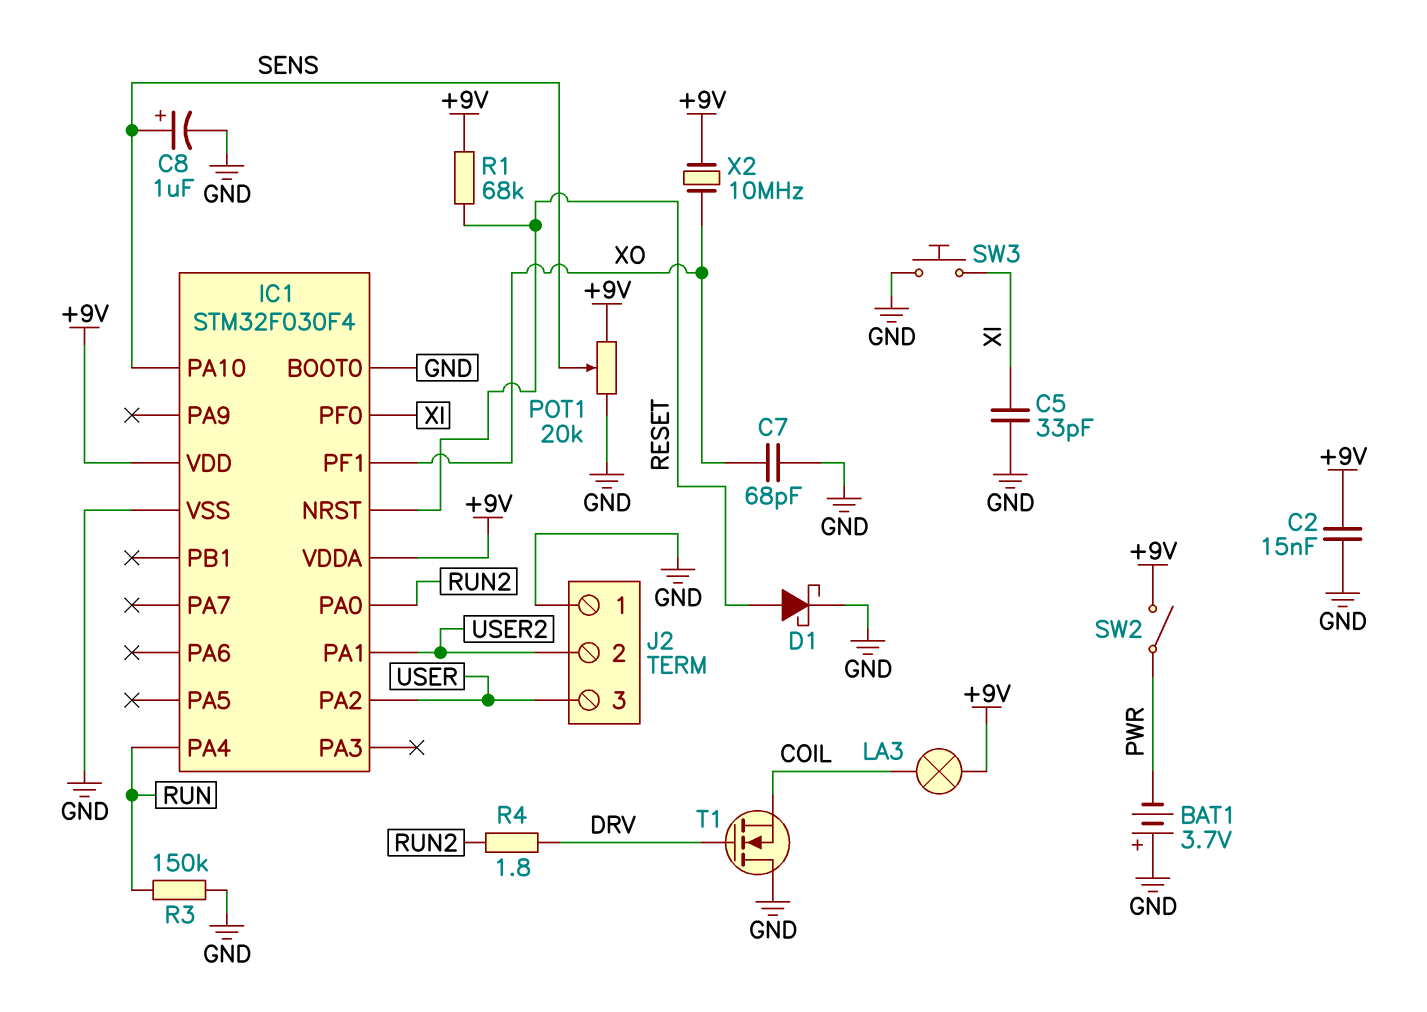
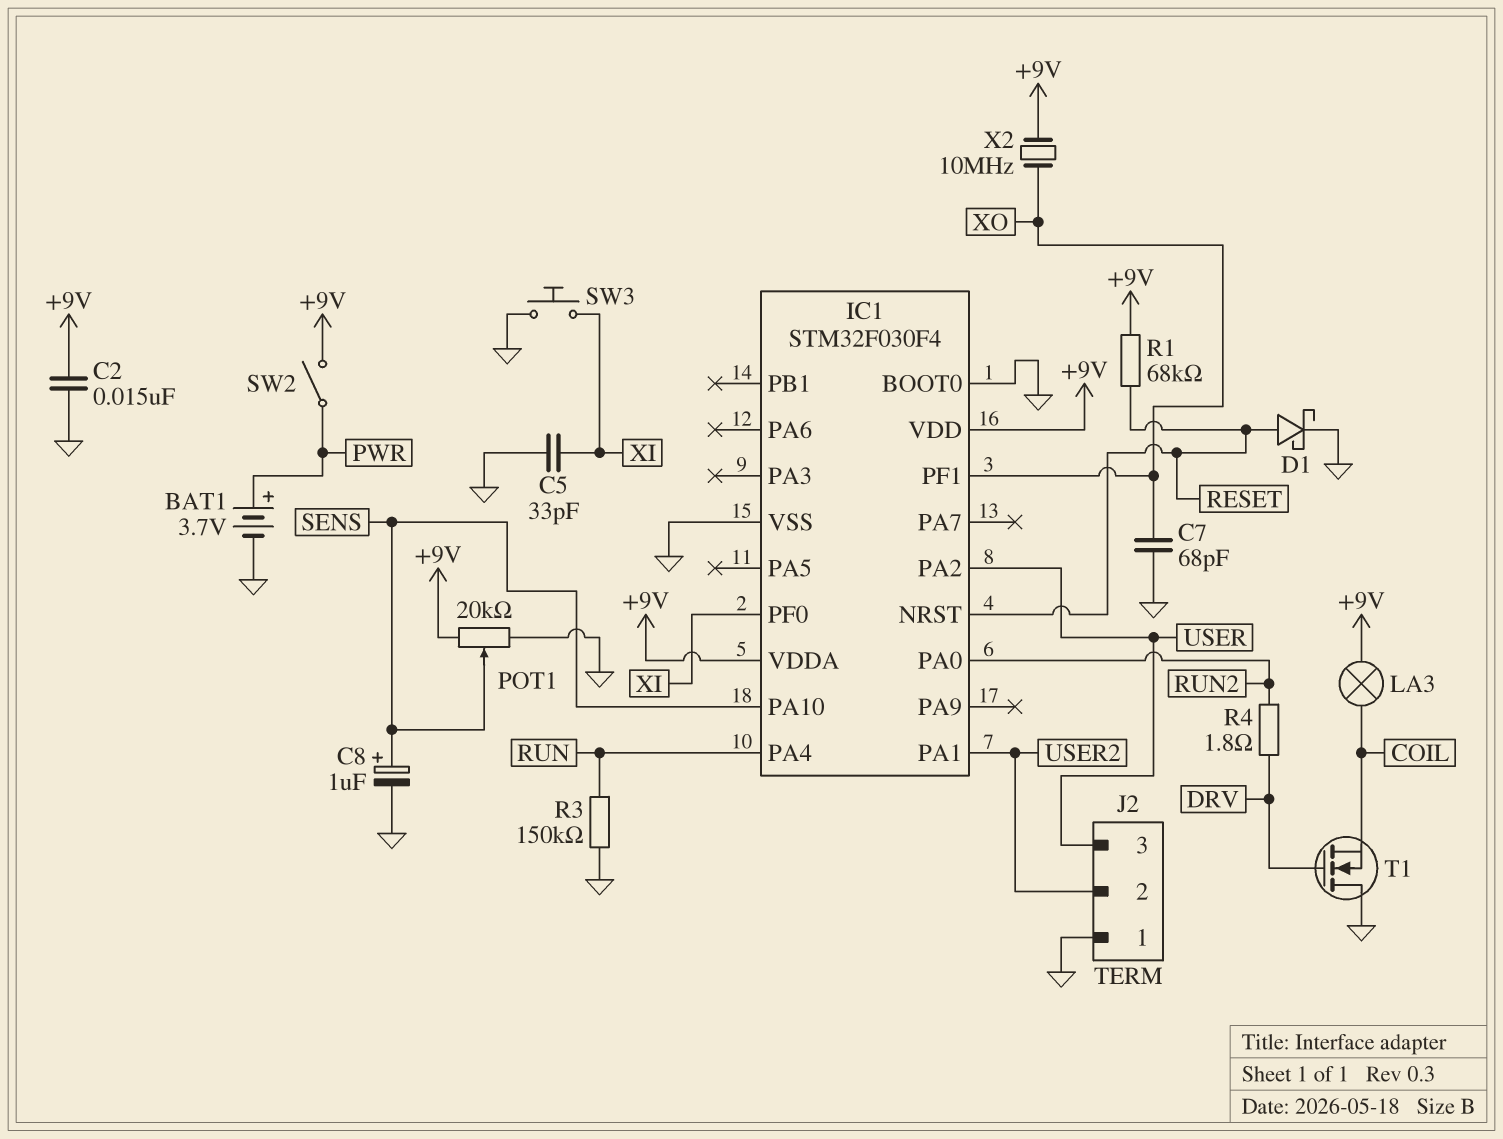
BAT1: 3.7V (plus GND, minus PWR) -> 3.7V (plus PWR, minus GND)

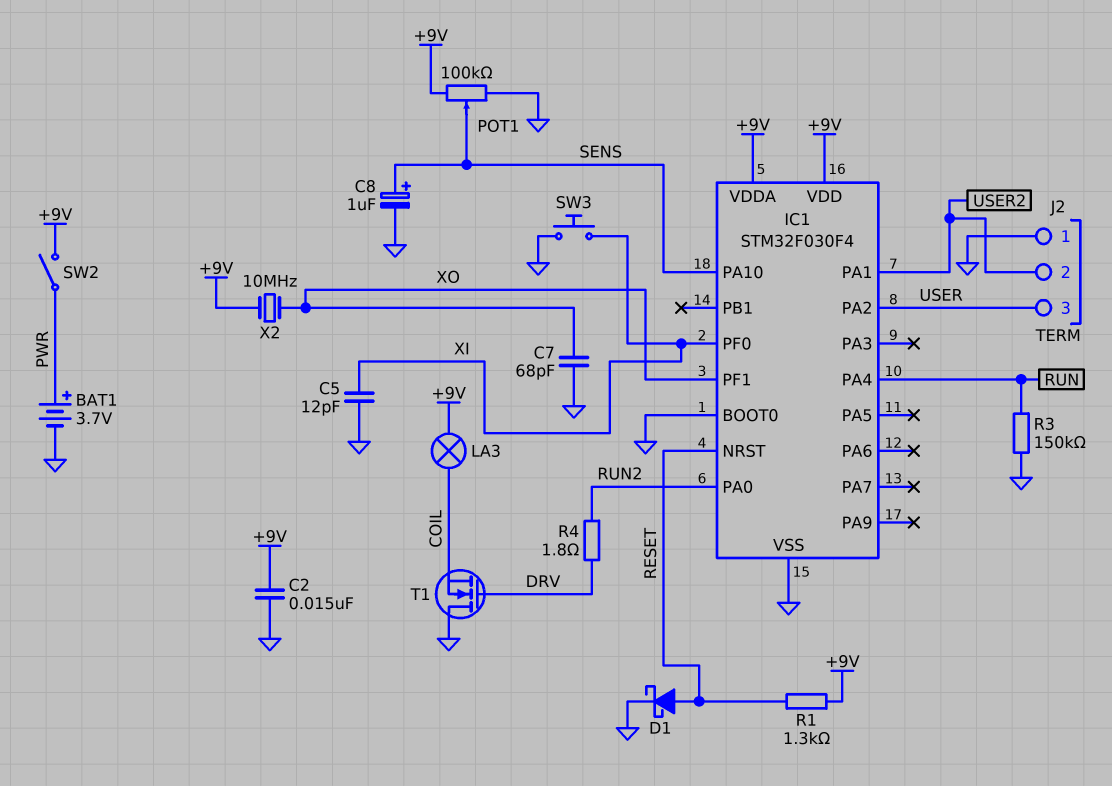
C5: 33pF (GND, XI) -> 12pF (GND, XI)
POT1: 20k (+9V, GND, wiper SENS) -> 100k (+9V, GND, wiper SENS)
R1: 68k (+9V, RESET) -> 1.3k (+9V, RESET)

